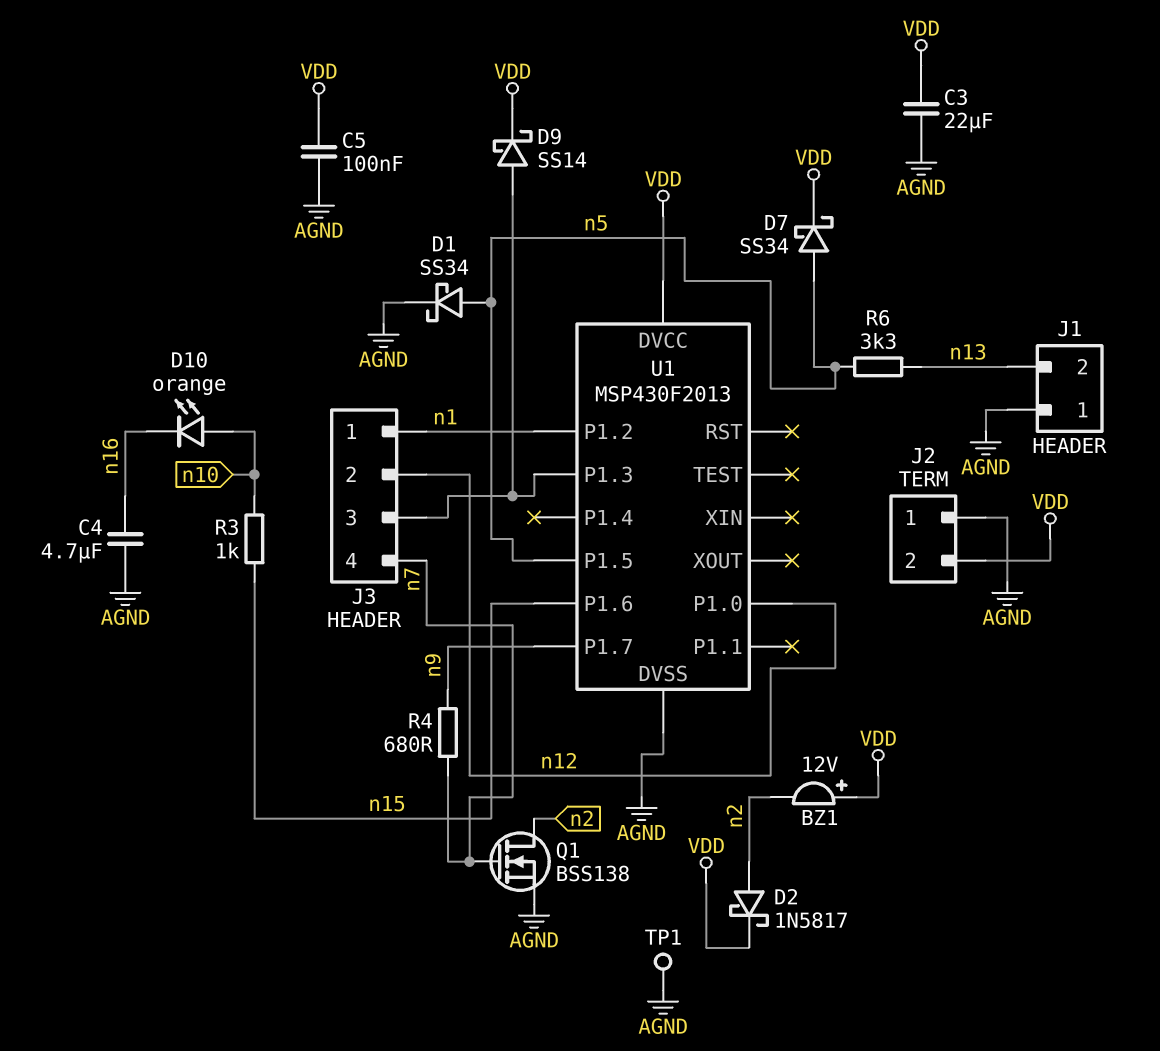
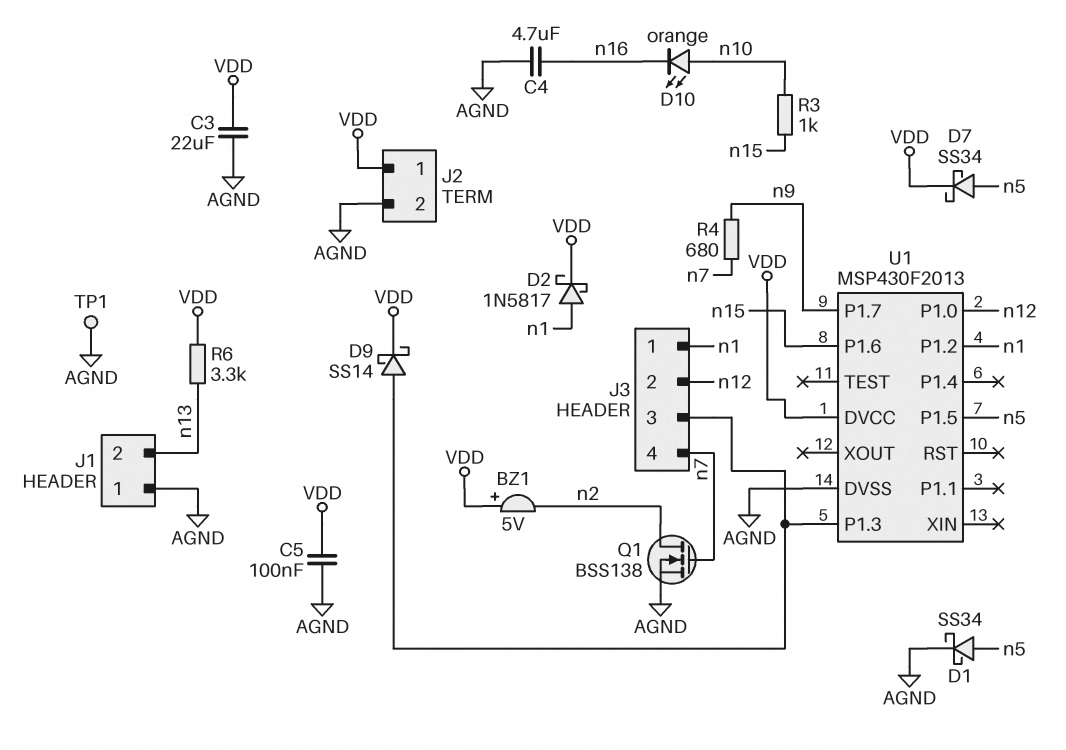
BZ1: buzzer 12V (plus VDD, minus n2) -> buzzer 5V (plus VDD, minus n2)
D2: schottky 1N5817 (A n2, K VDD) -> schottky 1N5817 (A n1, K VDD)
J2 pin 1: AGND -> VDD
J2 pin 2: VDD -> AGND
R6: 3.3k (n5, n13) -> 3.3k (VDD, n13)

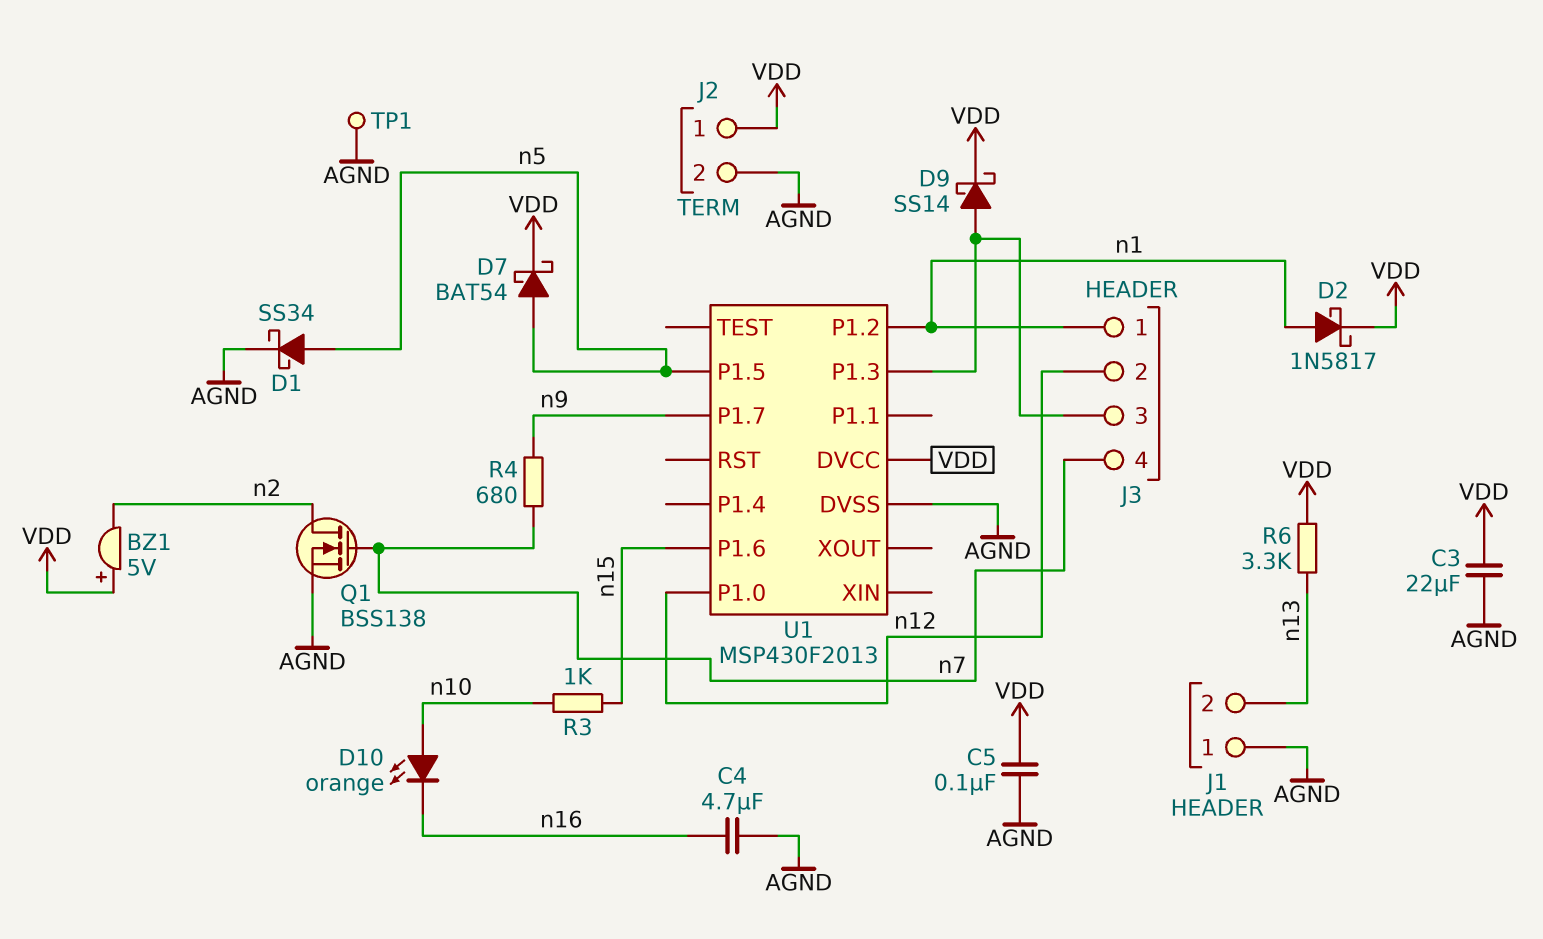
D7: schottky SS34 (A n5, K VDD) -> schottky BAT54 (A n5, K VDD)

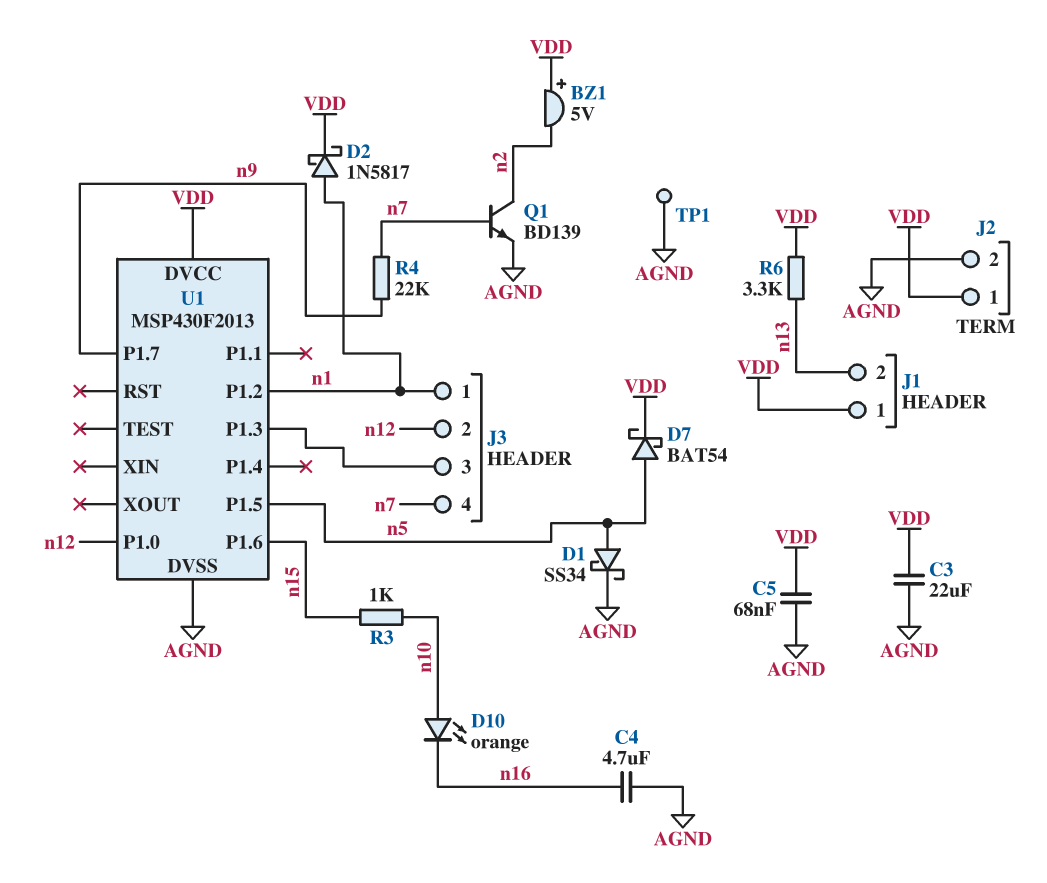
C5: 100nF (AGND, VDD) -> 68nF (AGND, VDD)
D9: schottky SS14 (A J3/3, K VDD) -> none
J1 pin 1: AGND -> VDD
Q1: NMOS BSS138 (G n7, D n2, S AGND) -> NPN BD139 (B n7, C n2, E AGND)
R4: 680 (n7, n9) -> 22k (n7, n9)

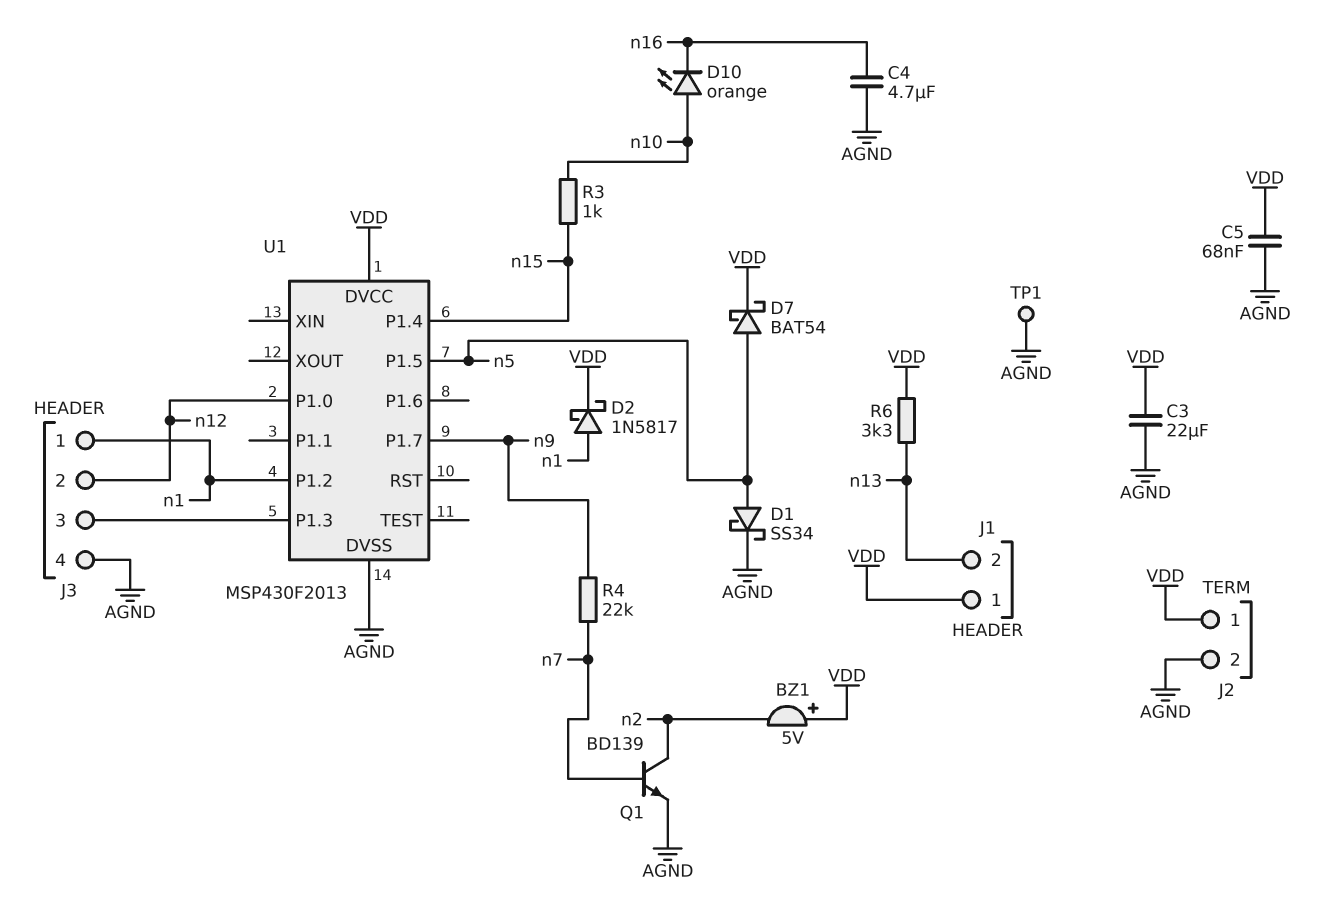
J3 pin 4: n7 -> AGND
U1 pin P1.4: none -> n15
U1 pin P1.6: n15 -> none

